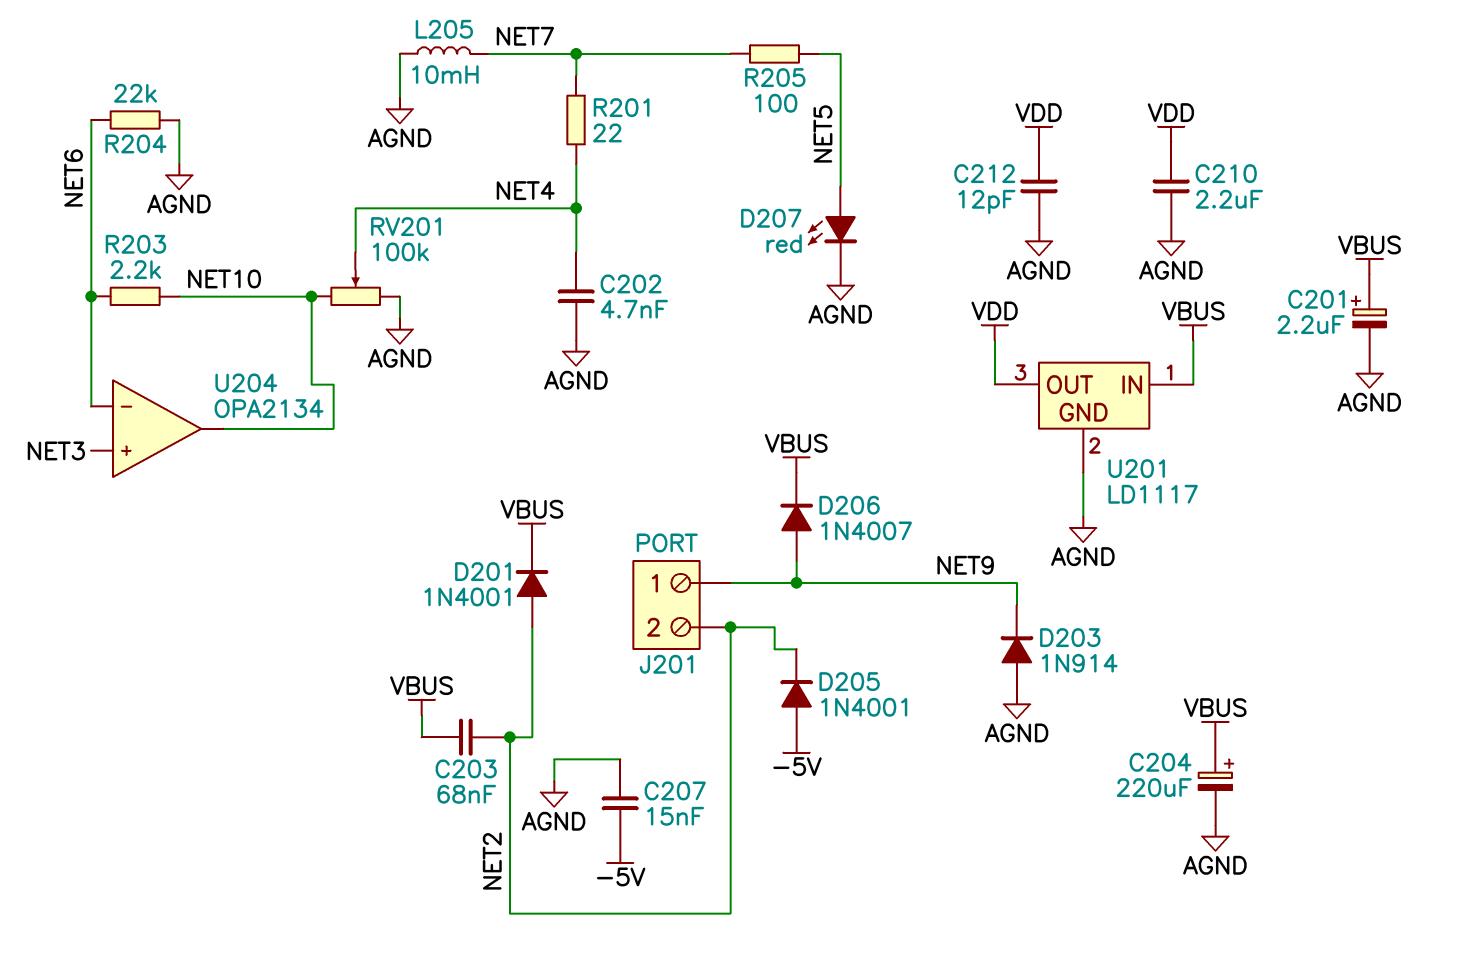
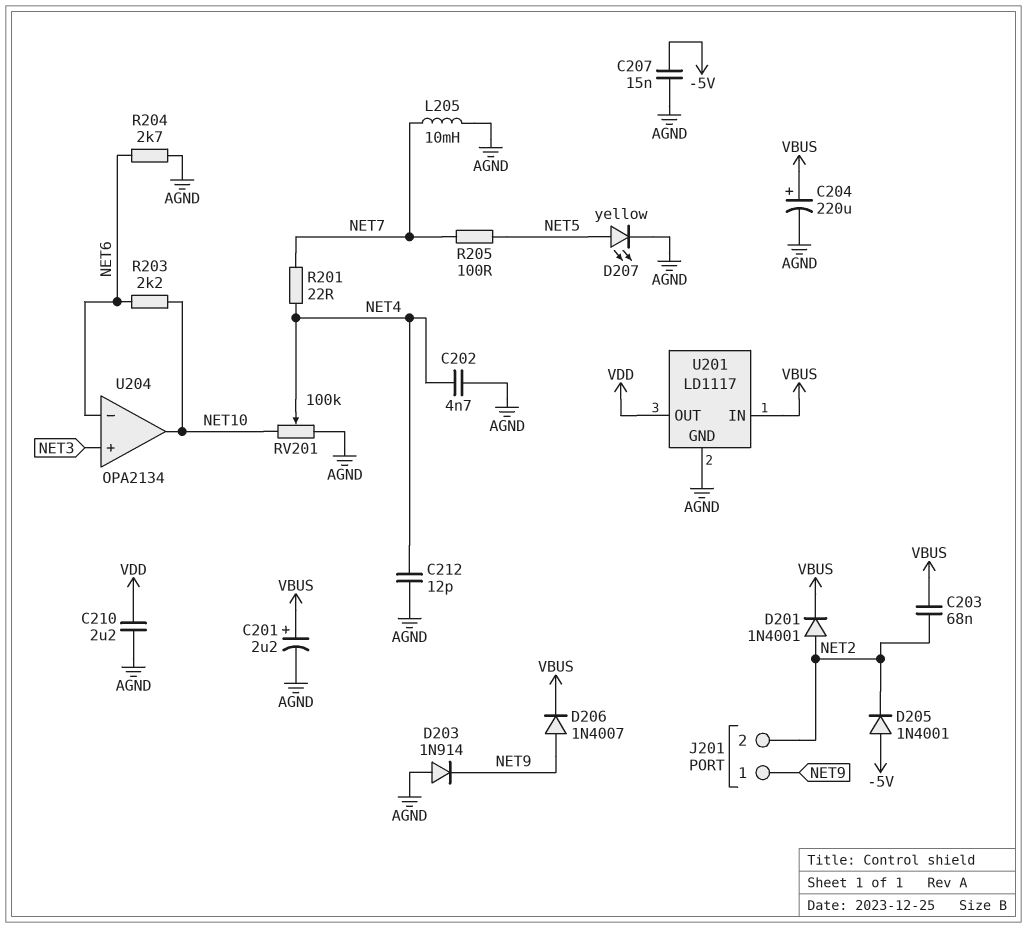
C212: 12pF (AGND, VDD) -> 12pF (AGND, NET4)
D207: LED red (A NET5, K AGND) -> LED yellow (A NET5, K AGND)
R204: 22k (AGND, NET6) -> 2.7k (AGND, NET6)

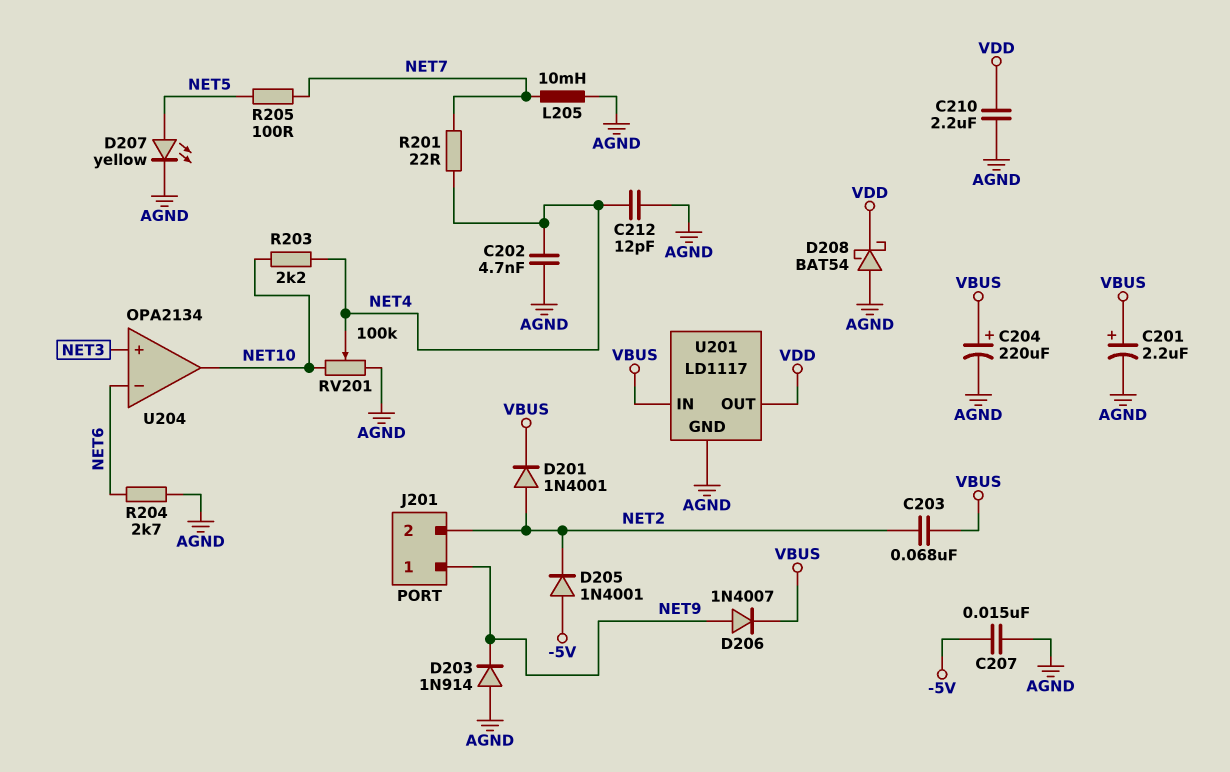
D208: none -> schottky BAT54 (A AGND, K VDD)
R203: 2.2k (NET6, NET10) -> 2.2k (NET4, NET10)

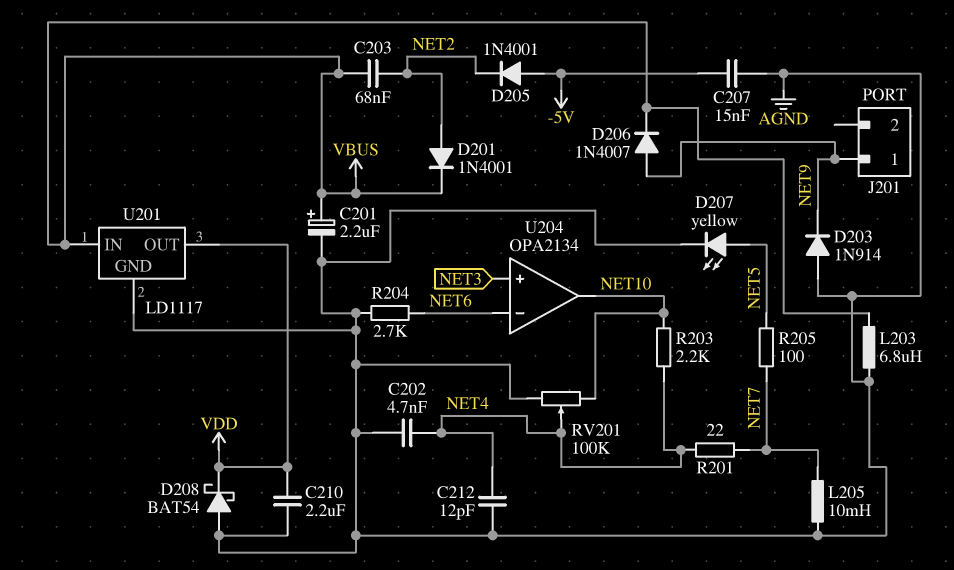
C204: 220uF (plus VBUS, minus AGND) -> none
J201 pin 2: NET2 -> none
L203: none -> 6.8uH (AGND, VBUS)

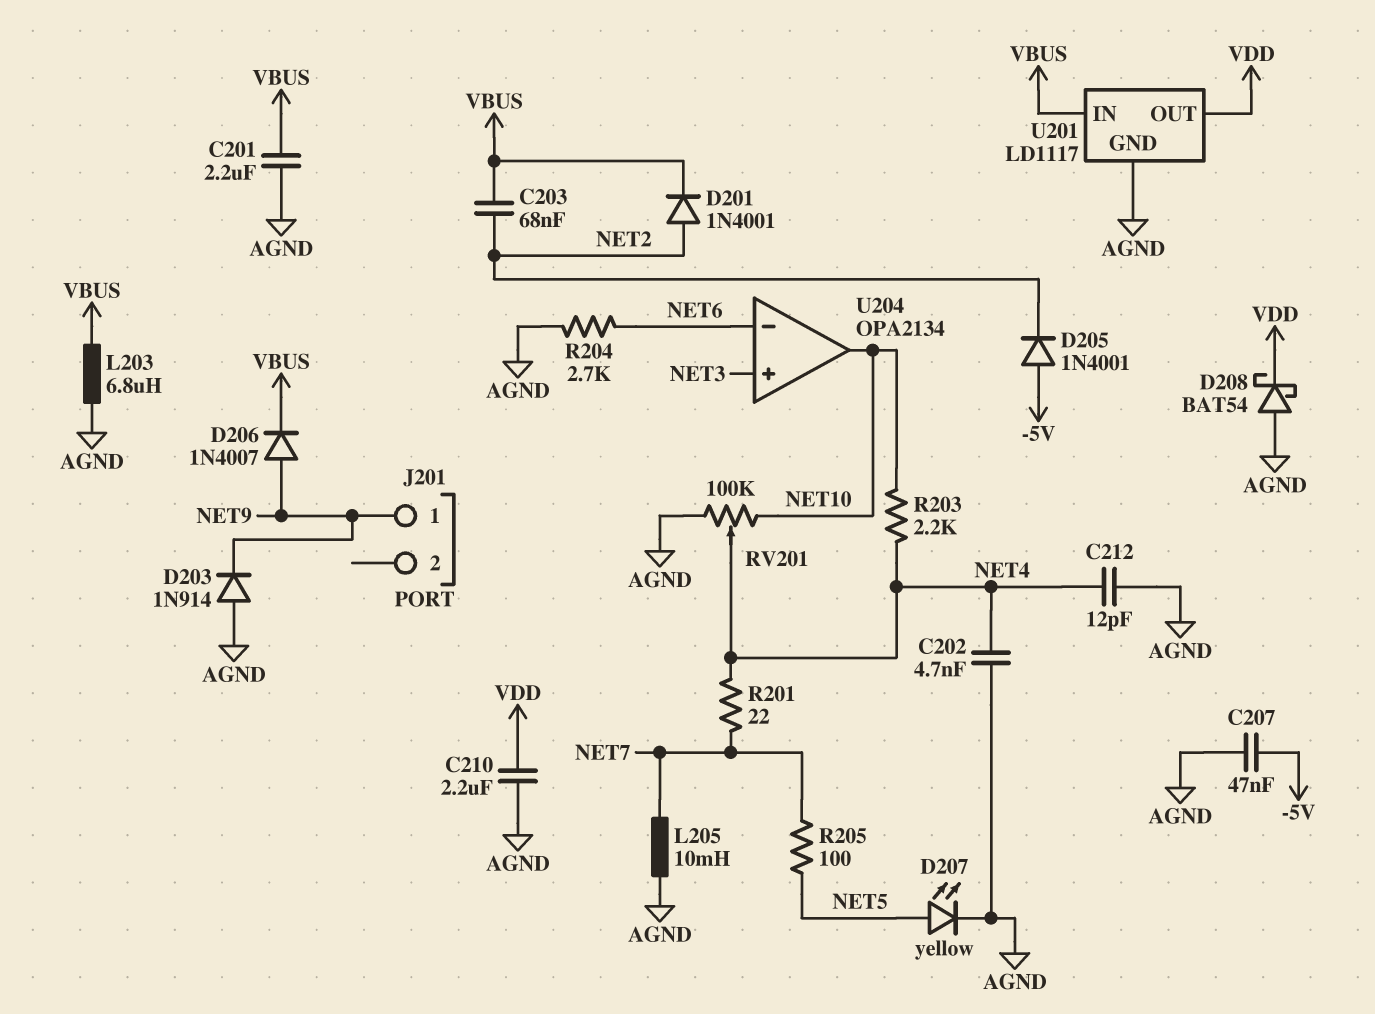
C201: 2.2uF (plus VBUS, minus AGND) -> 2.2uF (AGND, VBUS)
C207: 15nF (-5V, AGND) -> 47nF (-5V, AGND)

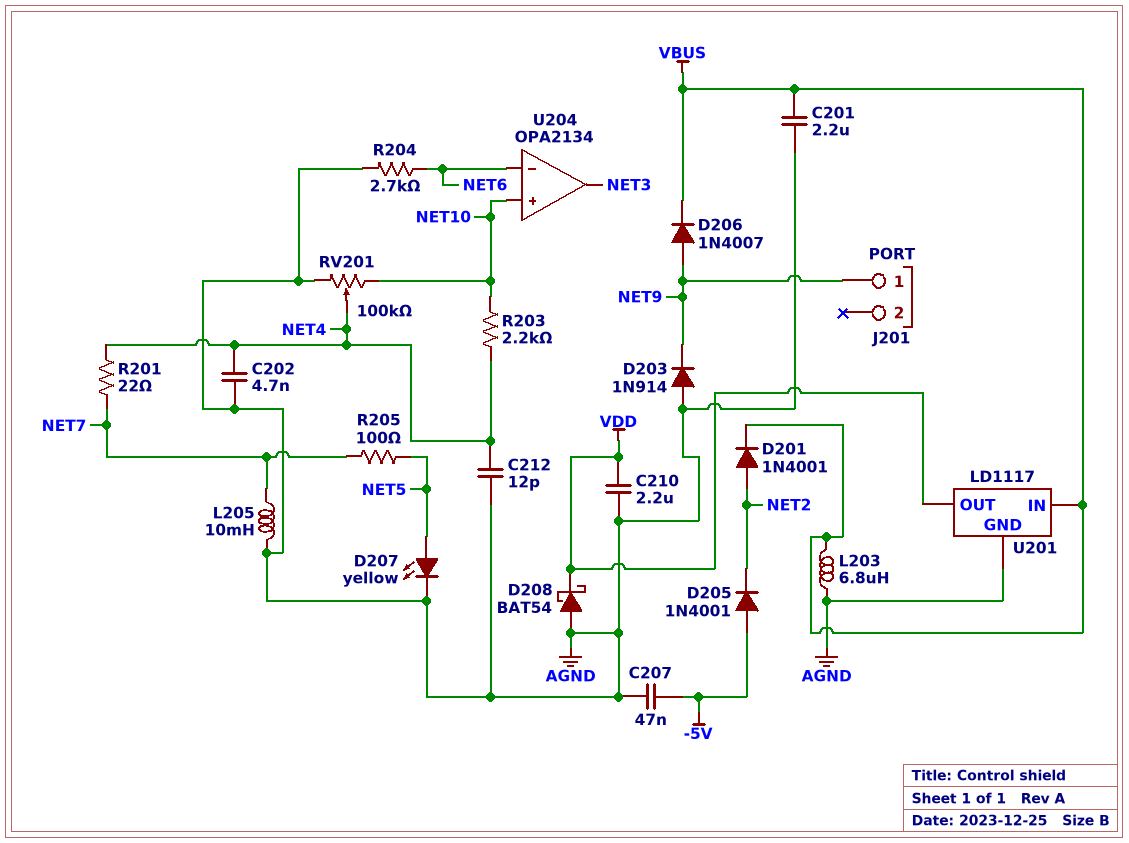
C203: 68nF (NET2, VBUS) -> none
U204 pin in+: NET3 -> NET10
U204 pin out: NET10 -> NET3

